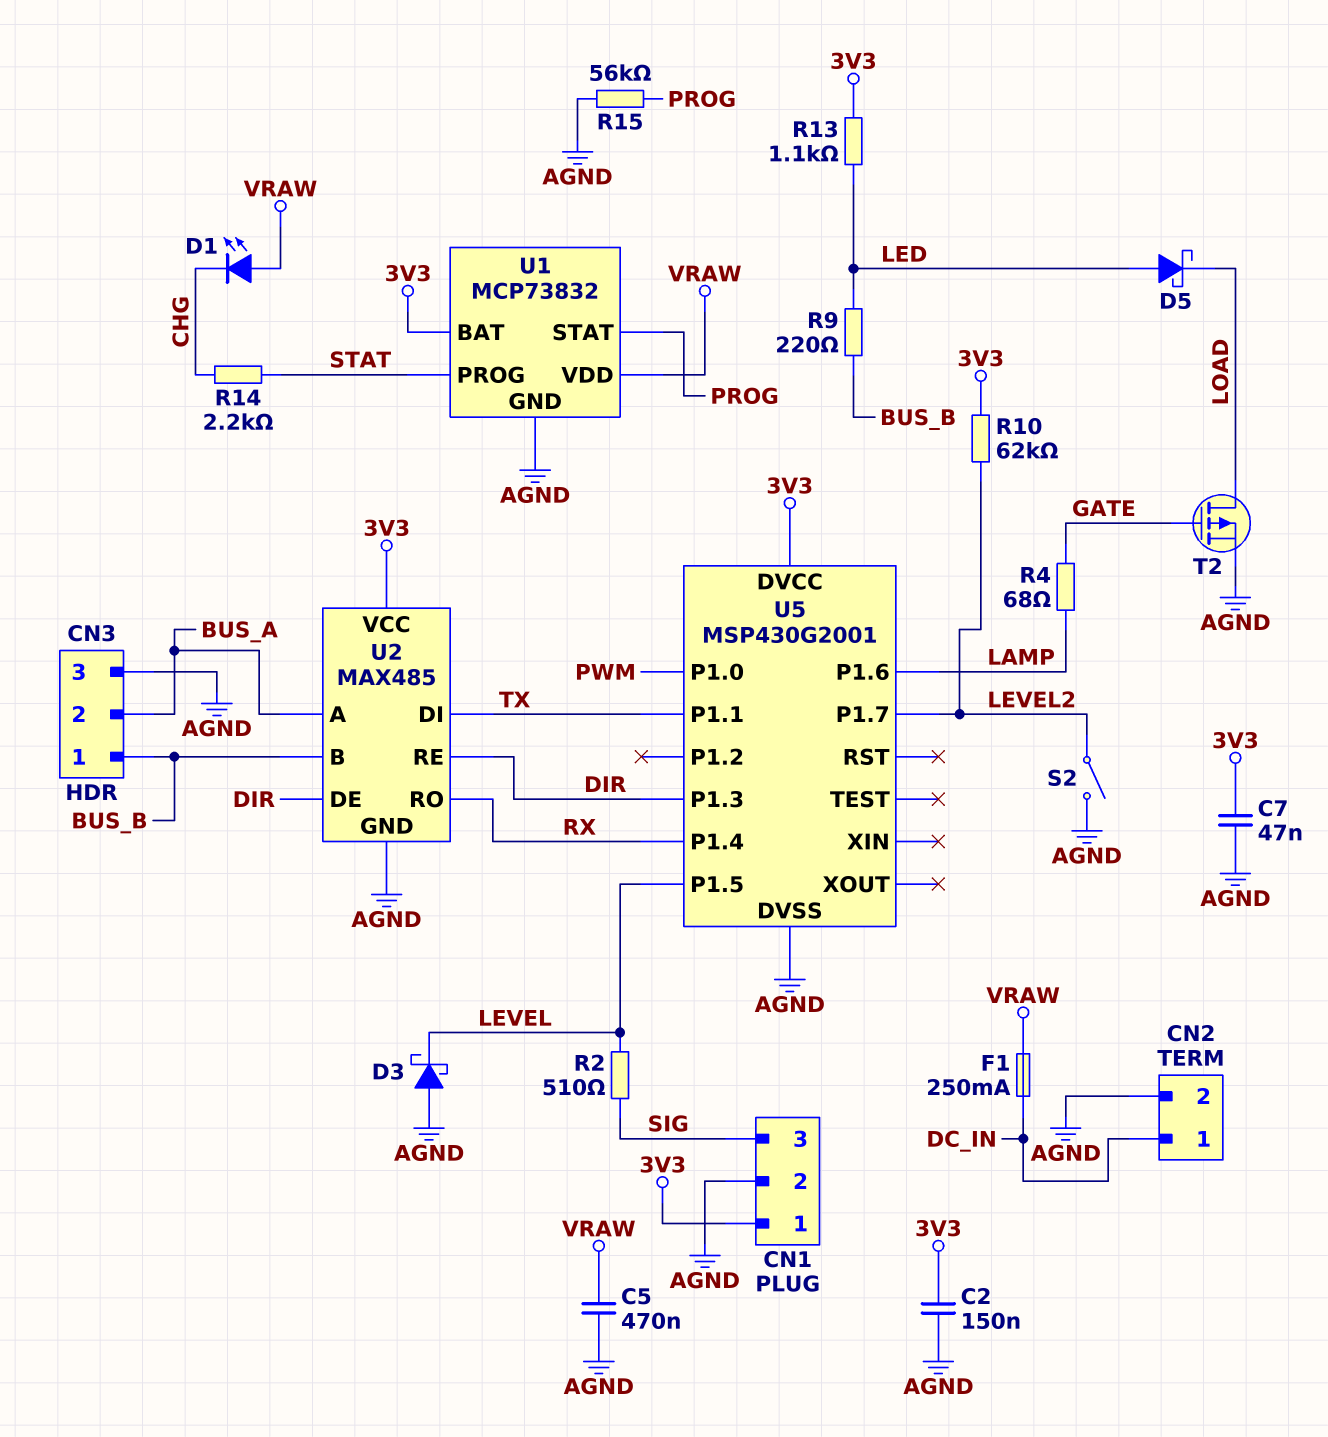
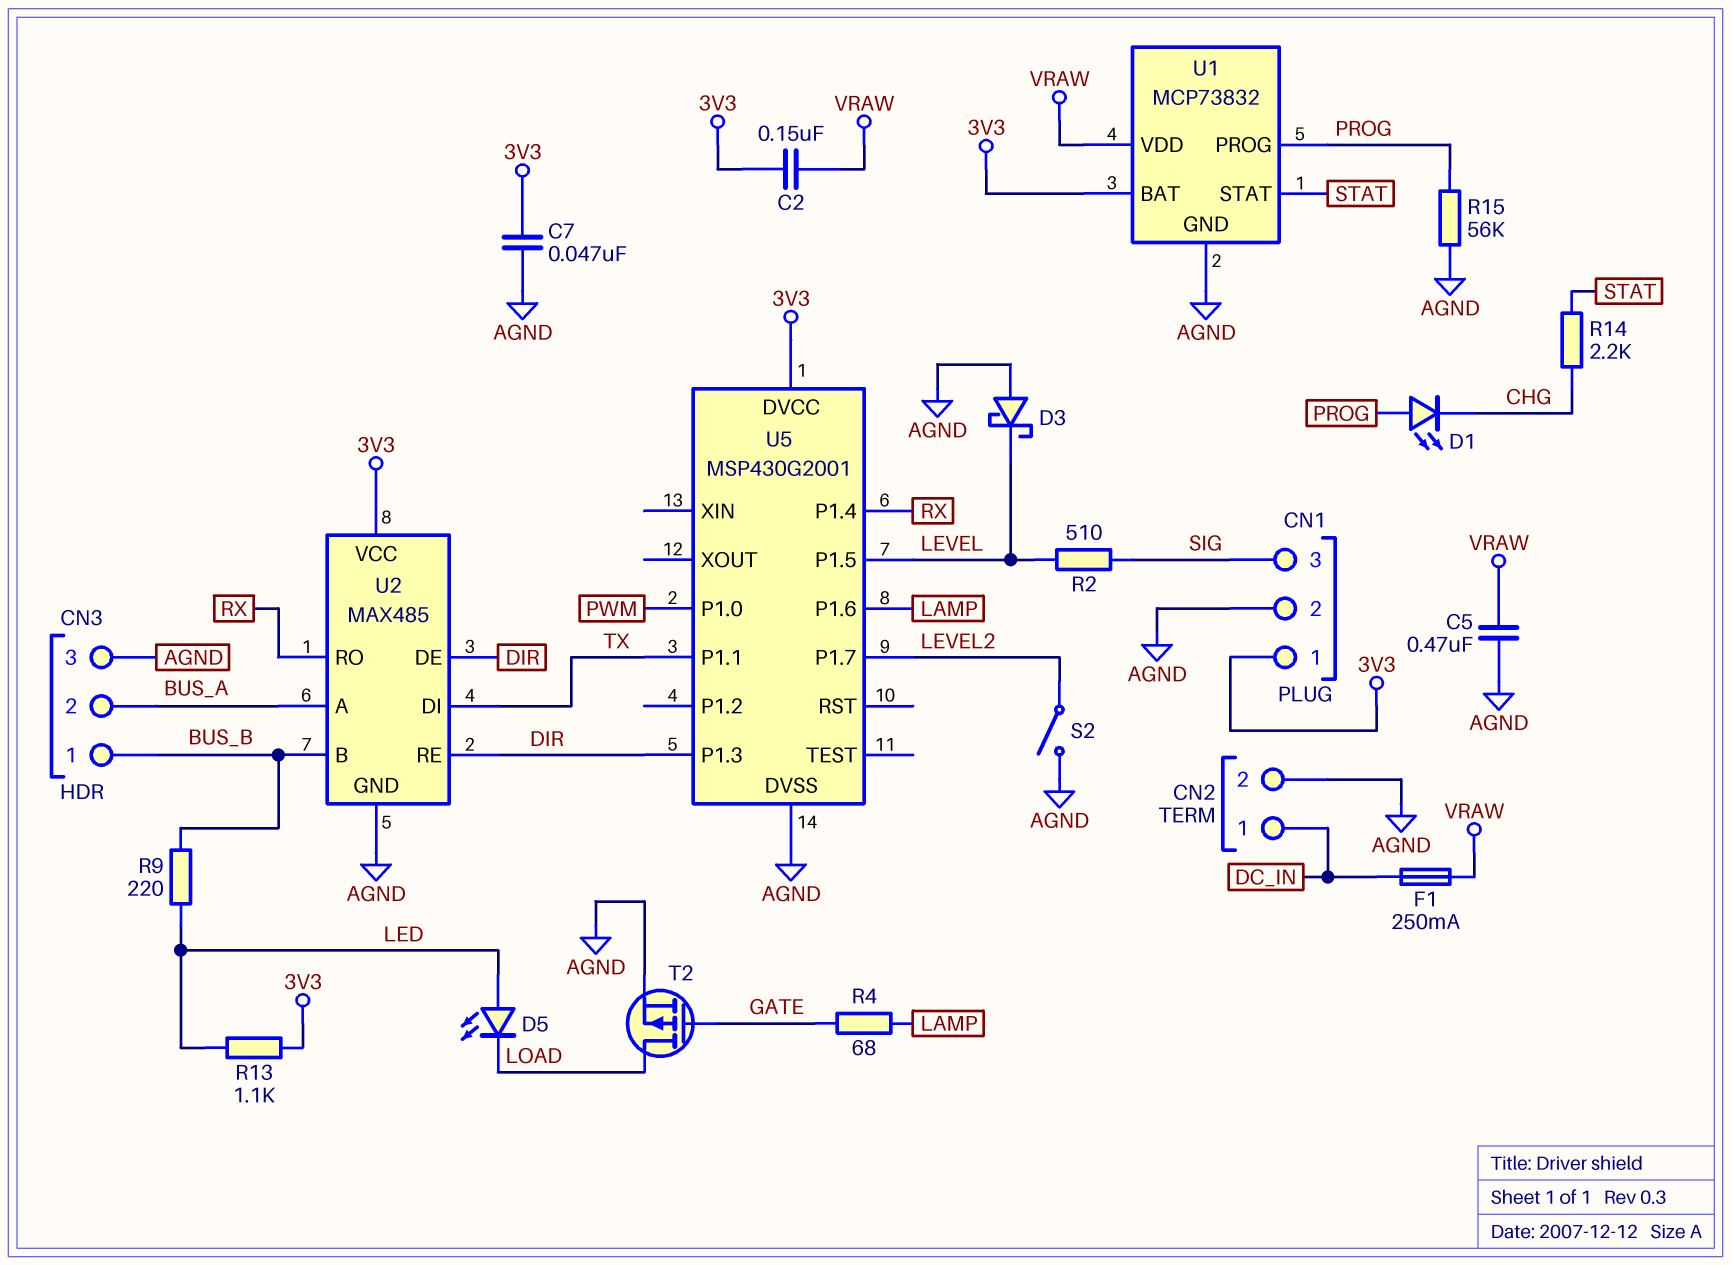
C2: 150nF (3V3, AGND) -> 150nF (3V3, VRAW)
D1: LED (A VRAW, K CHG) -> LED (A PROG, K CHG)
D5: schottky (A LED, K LOAD) -> LED (A LED, K LOAD)
R10: 62k (3V3, LEVEL2) -> none
U1 pin PROG: STAT -> PROG
U1 pin STAT: PROG -> STAT

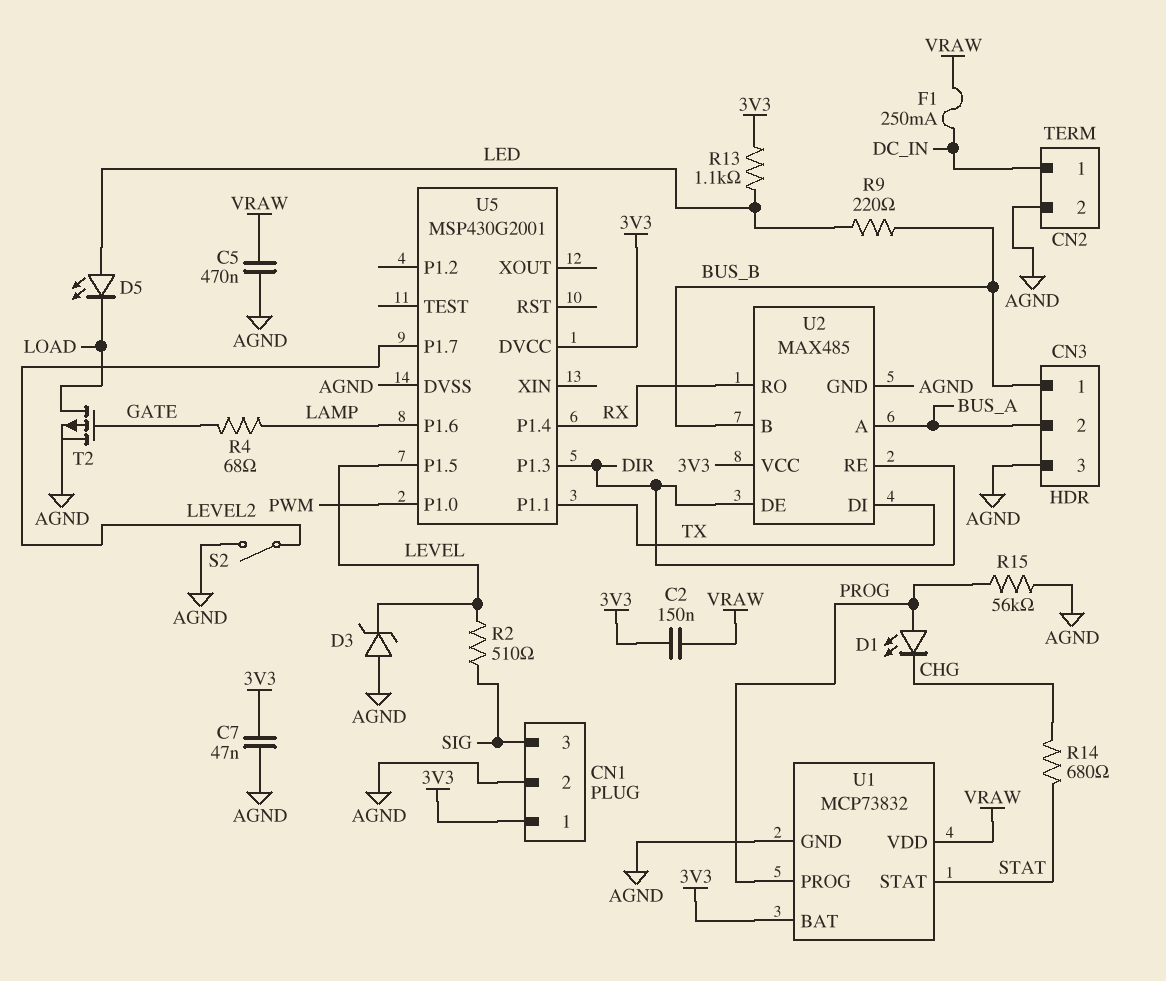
D3: schottky (A AGND, K LEVEL) -> zener (A AGND, K LEVEL)
R14: 2.2k (CHG, STAT) -> 680 (CHG, STAT)

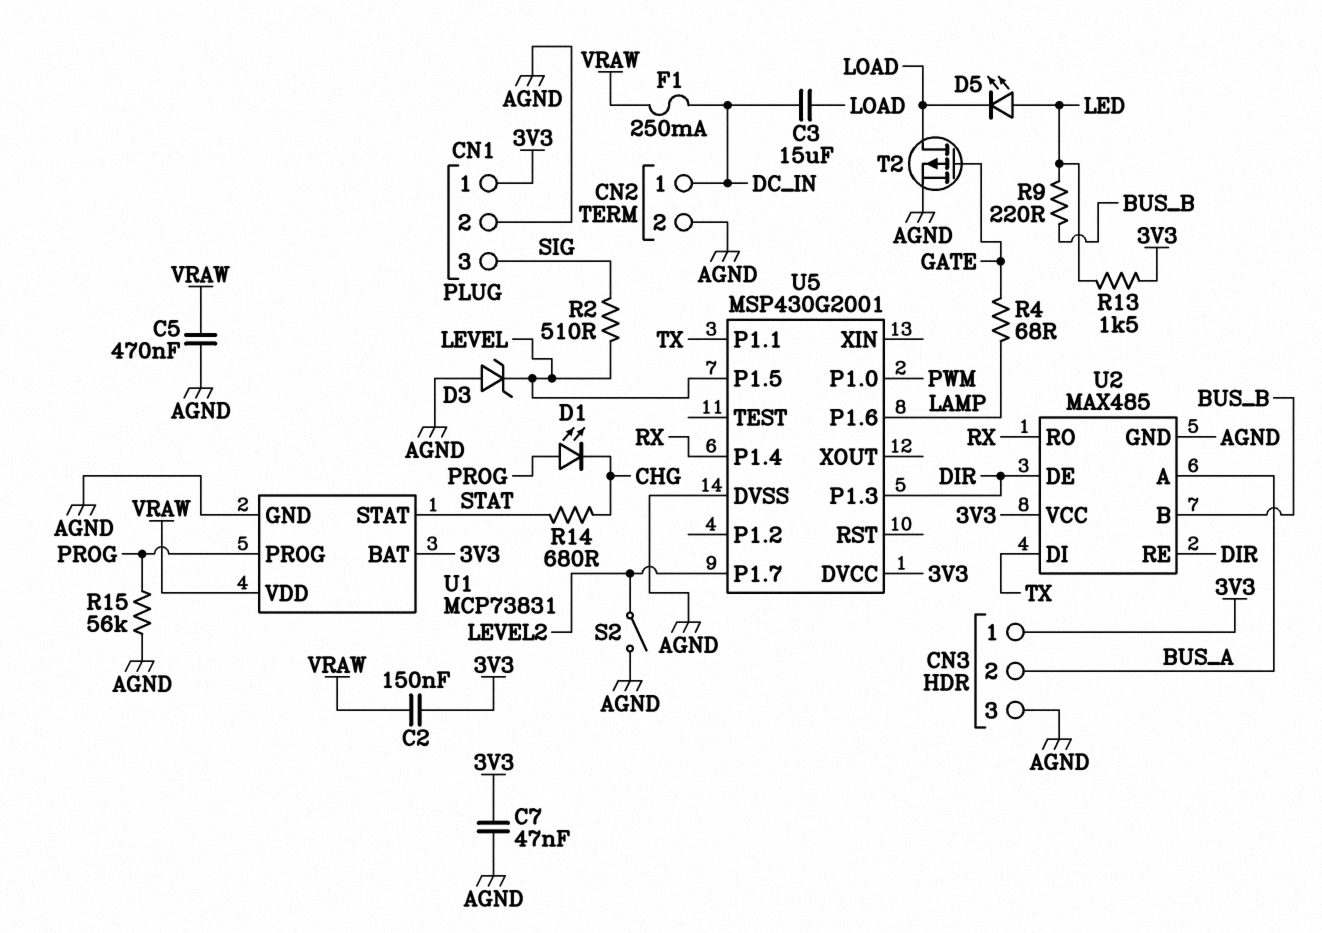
C3: none -> 15uF (DC_IN, LOAD)
CN3 pin 1: BUS_B -> 3V3
R13: 1.1k (3V3, LED) -> 1.5k (3V3, LED)
U1: MCP73832 -> MCP73831

